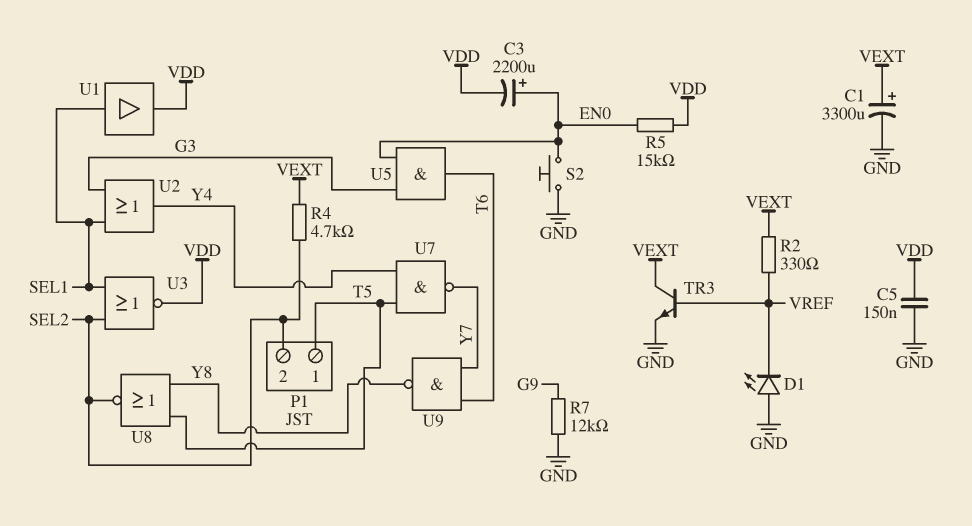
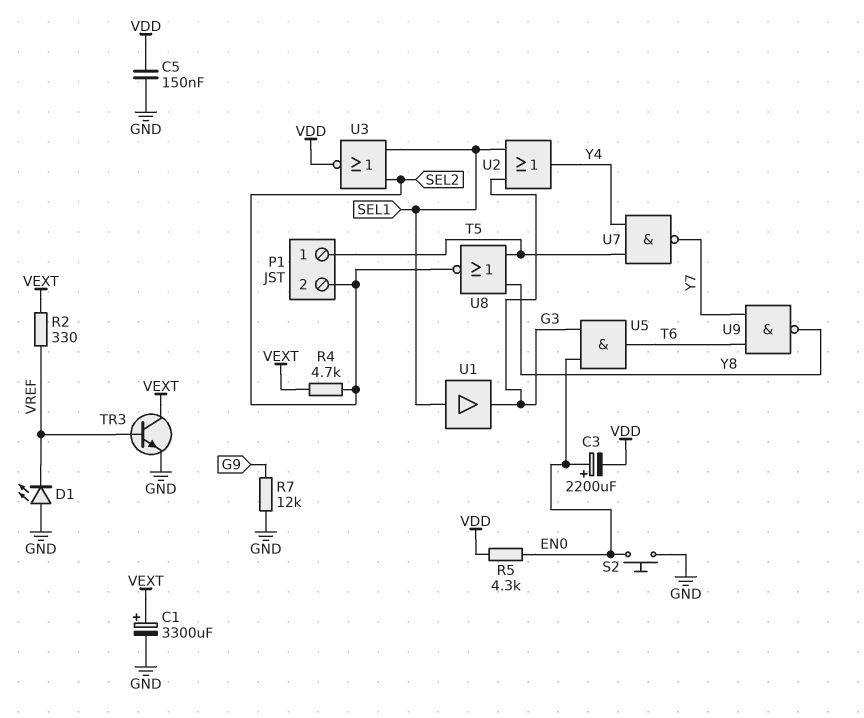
R5: 15k (EN0, VDD) -> 4.3k (EN0, VDD)
U1: buffer (in SEL1, out VDD) -> buffer (in SEL1, out G3)

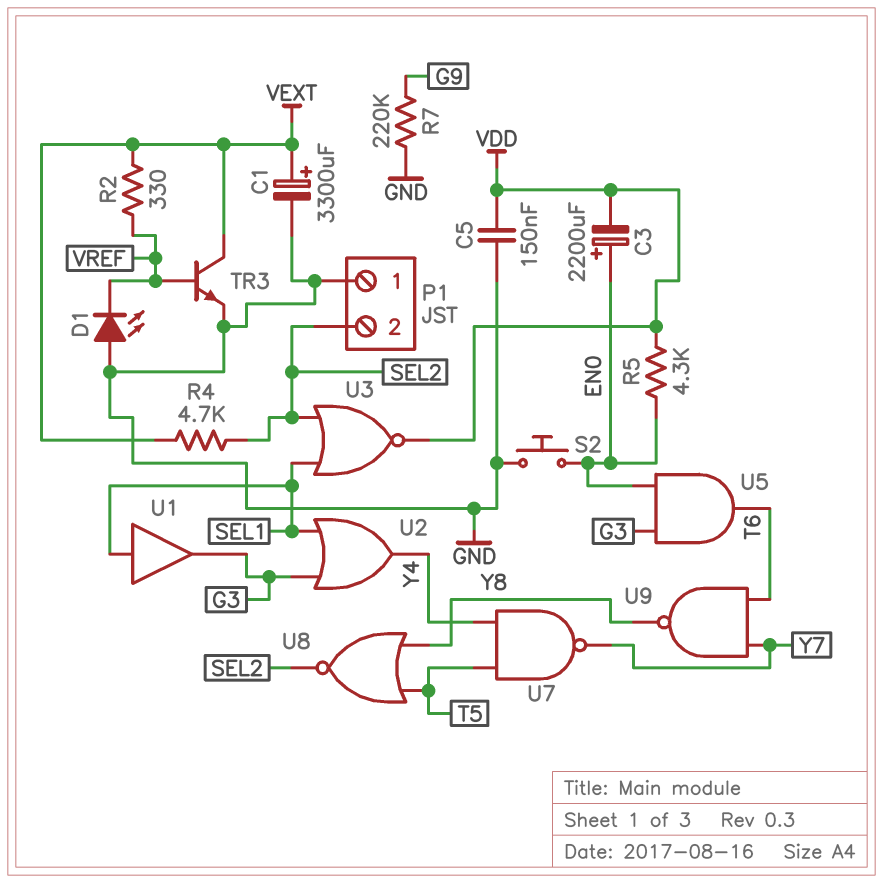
P1 pin 1: T5 -> GND
R7: 12k (G9, GND) -> 220k (G9, GND)

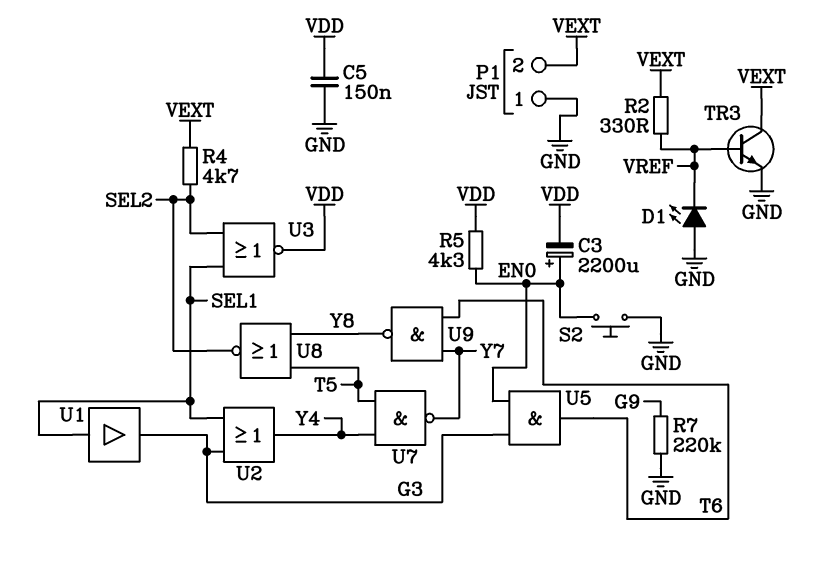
C1: 3300uF (plus VEXT, minus GND) -> none
P1 pin 2: SEL2 -> VEXT

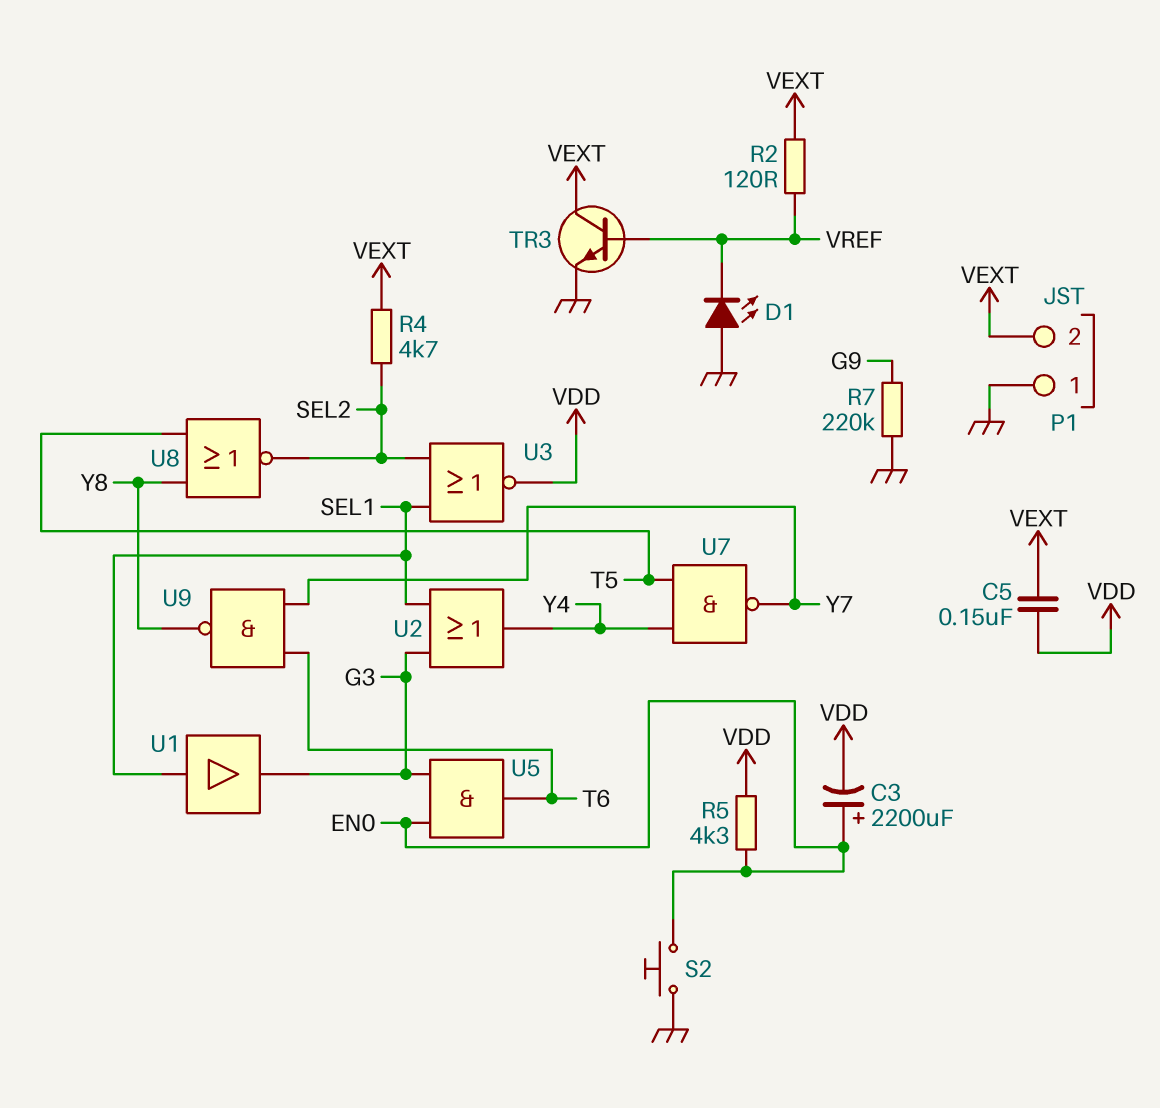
C5: 150nF (GND, VDD) -> 150nF (VDD, VEXT)
R2: 330 (VEXT, VREF) -> 120 (VEXT, VREF)

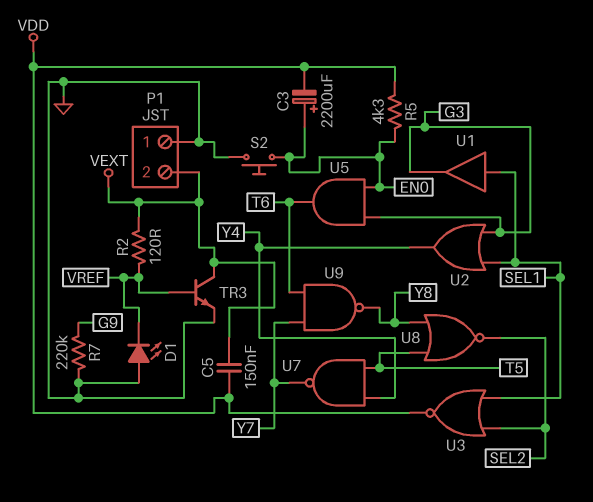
R4: 4.7k (SEL2, VEXT) -> none

